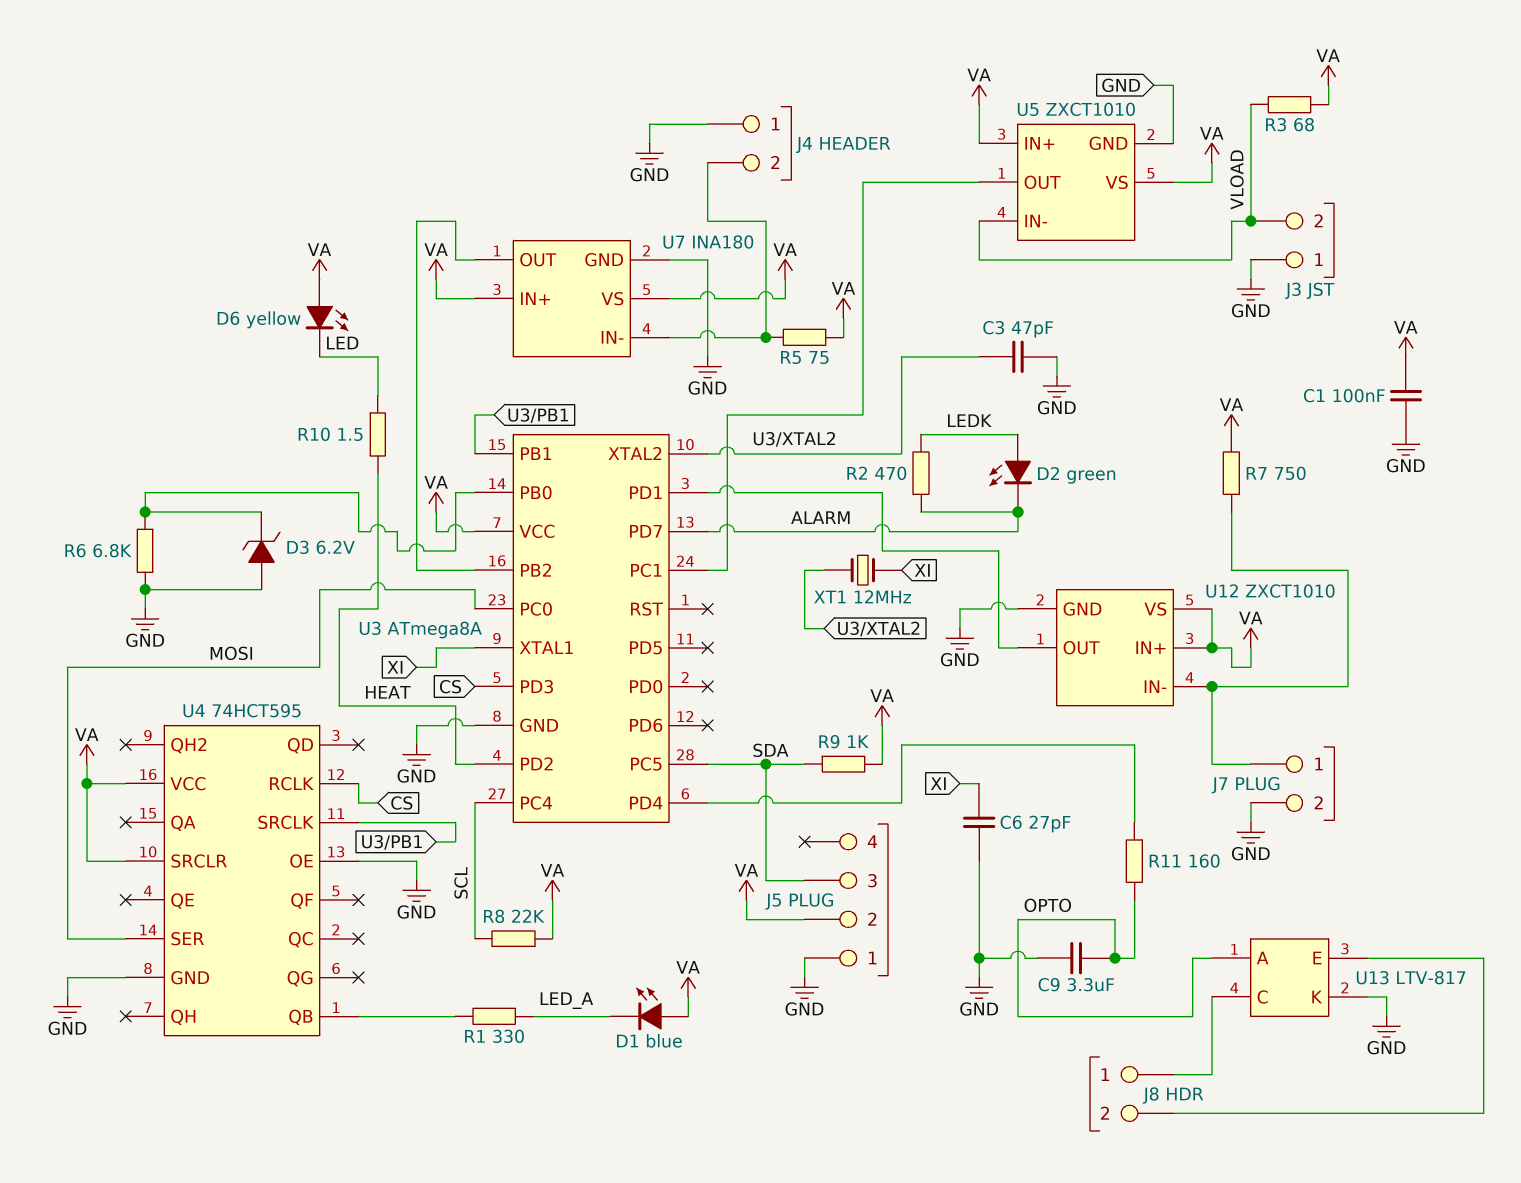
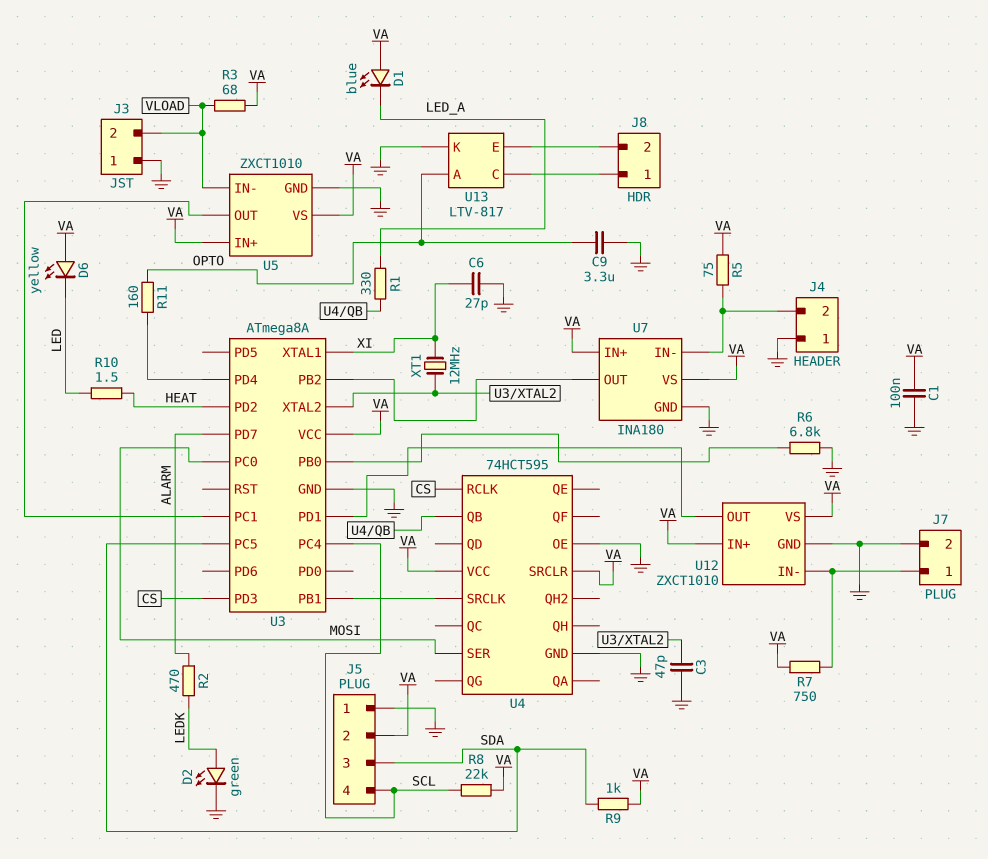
D2: LED green (A LEDK, K ALARM) -> LED green (A LEDK, K GND)
D3: zener 6.2V (A GND, K U3/PB0) -> none
J5 pin 4: none -> SCL

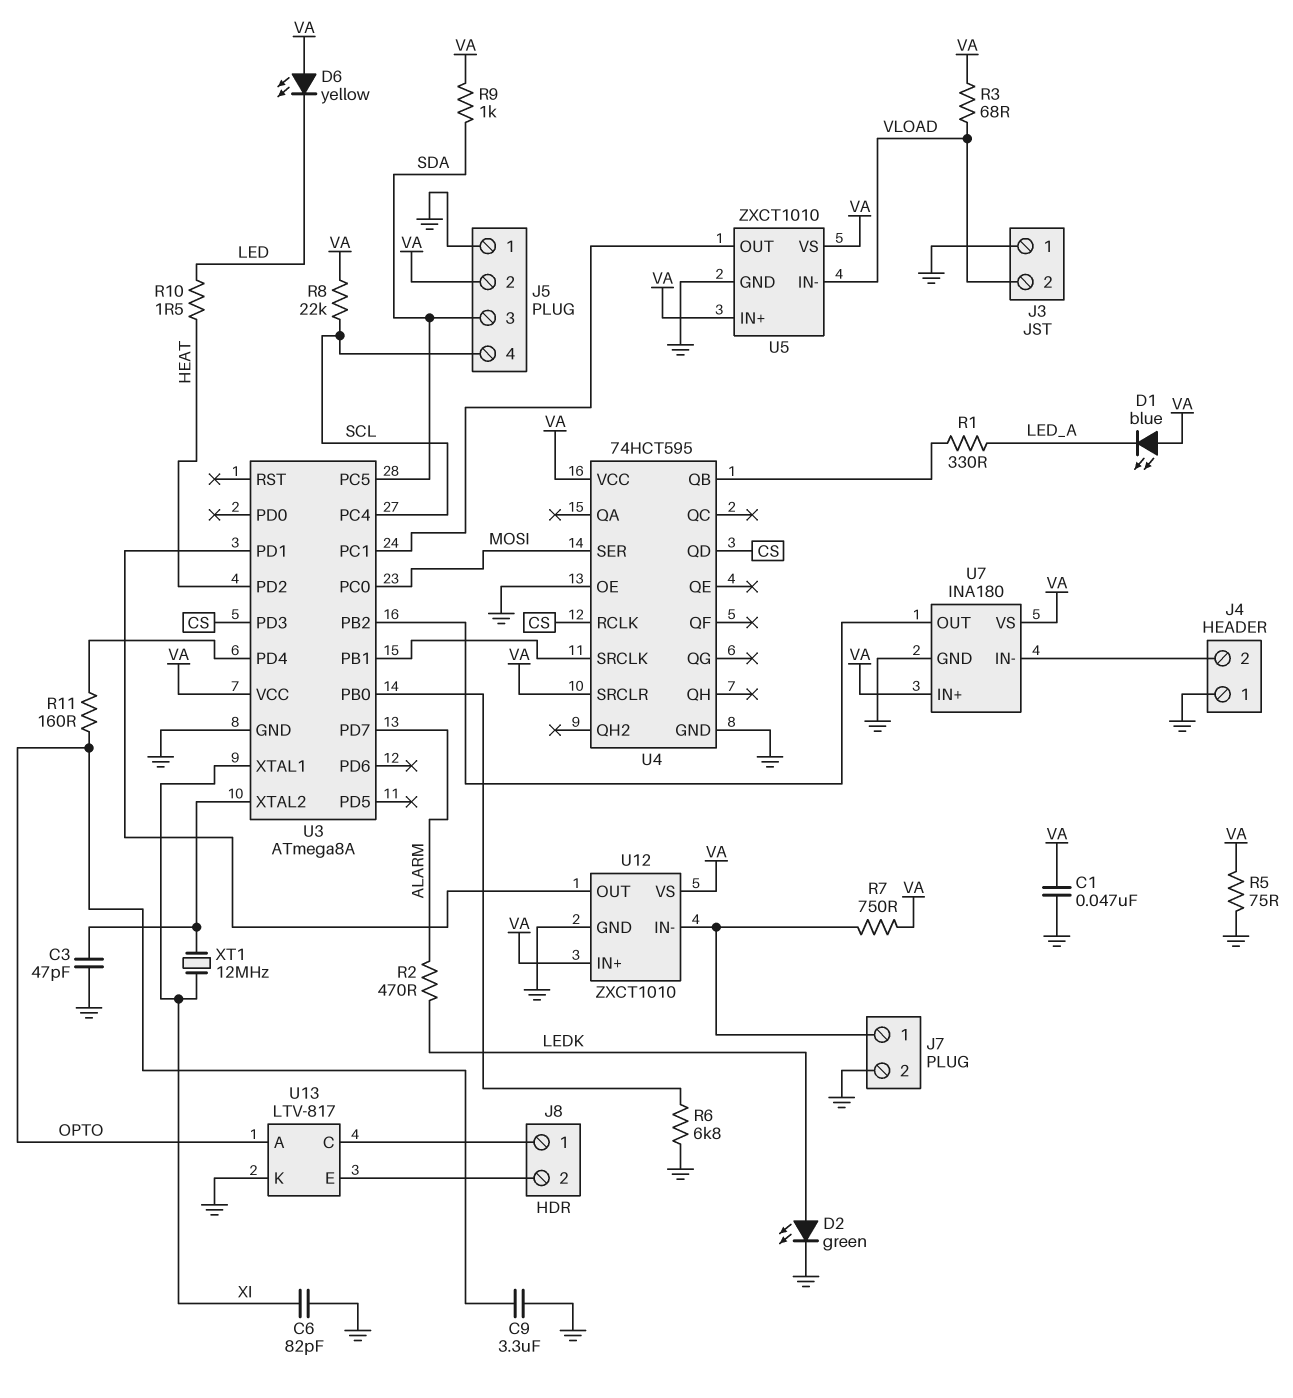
C1: 100nF (GND, VA) -> 47nF (GND, VA)
C6: 27pF (GND, XI) -> 82pF (GND, XI)
R5: 75 (J4/2, VA) -> 75 (GND, VA)
U4 pin QD: none -> CS

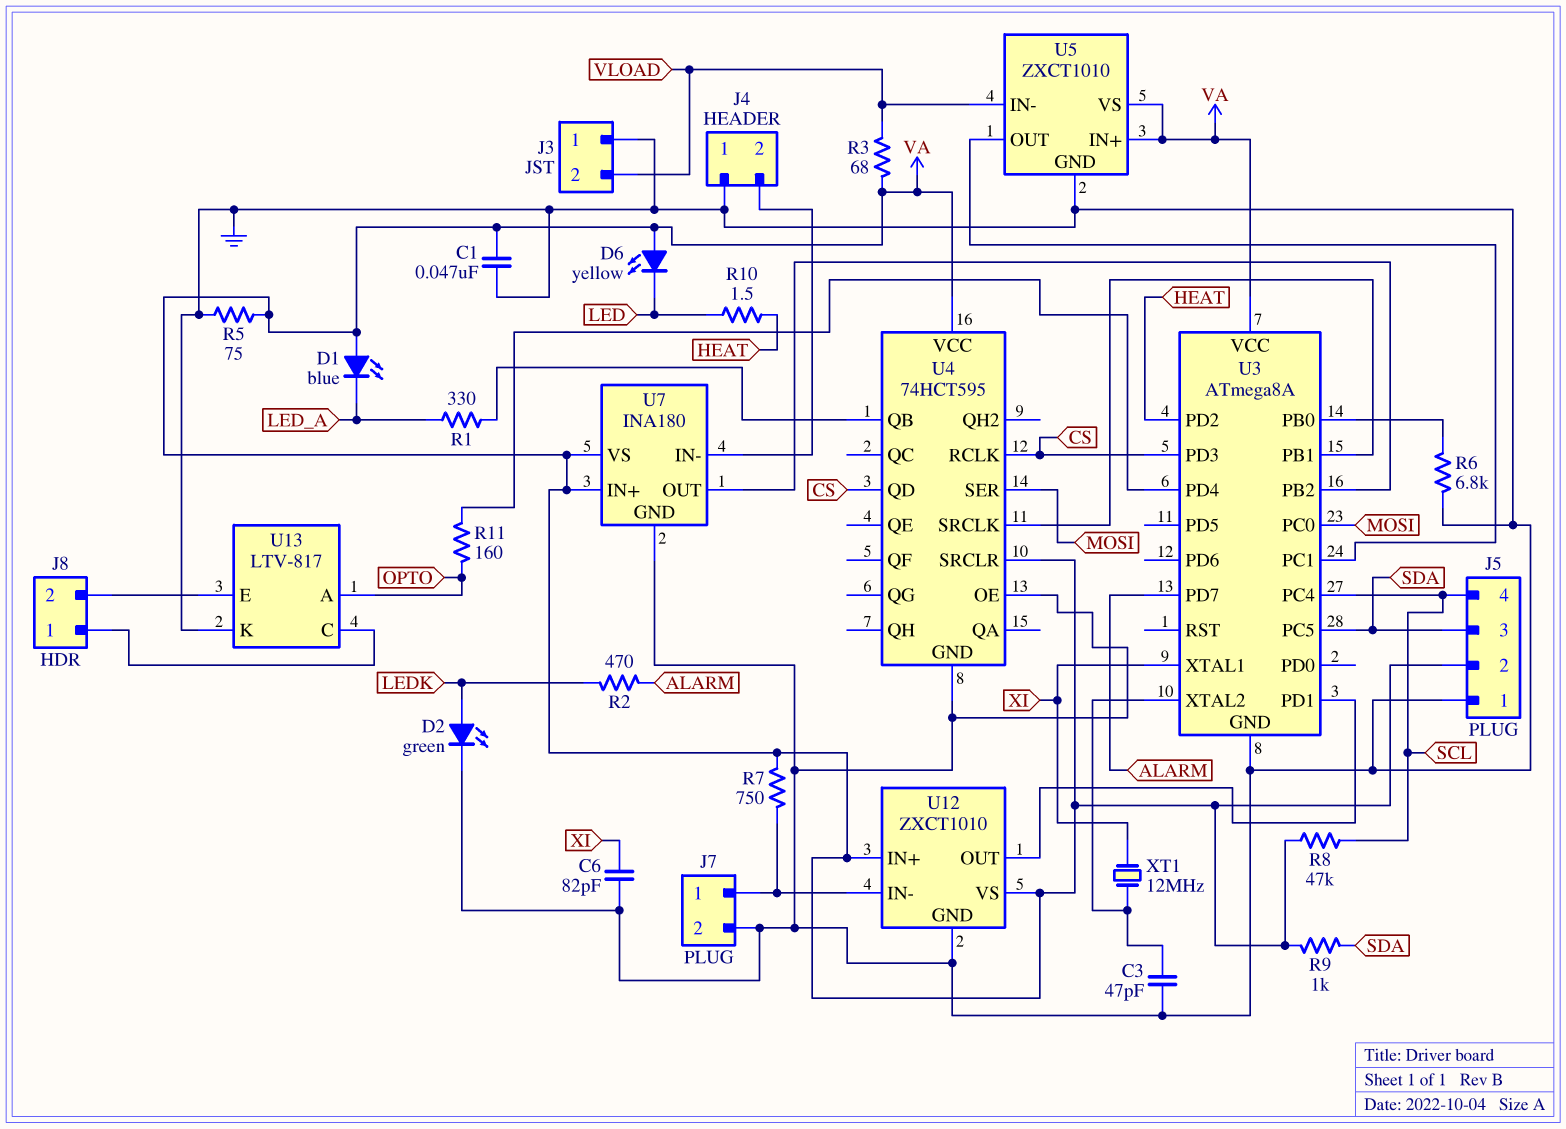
C9: 3.3uF (GND, OPTO) -> none
R8: 22k (SCL, VA) -> 47k (SCL, VA)

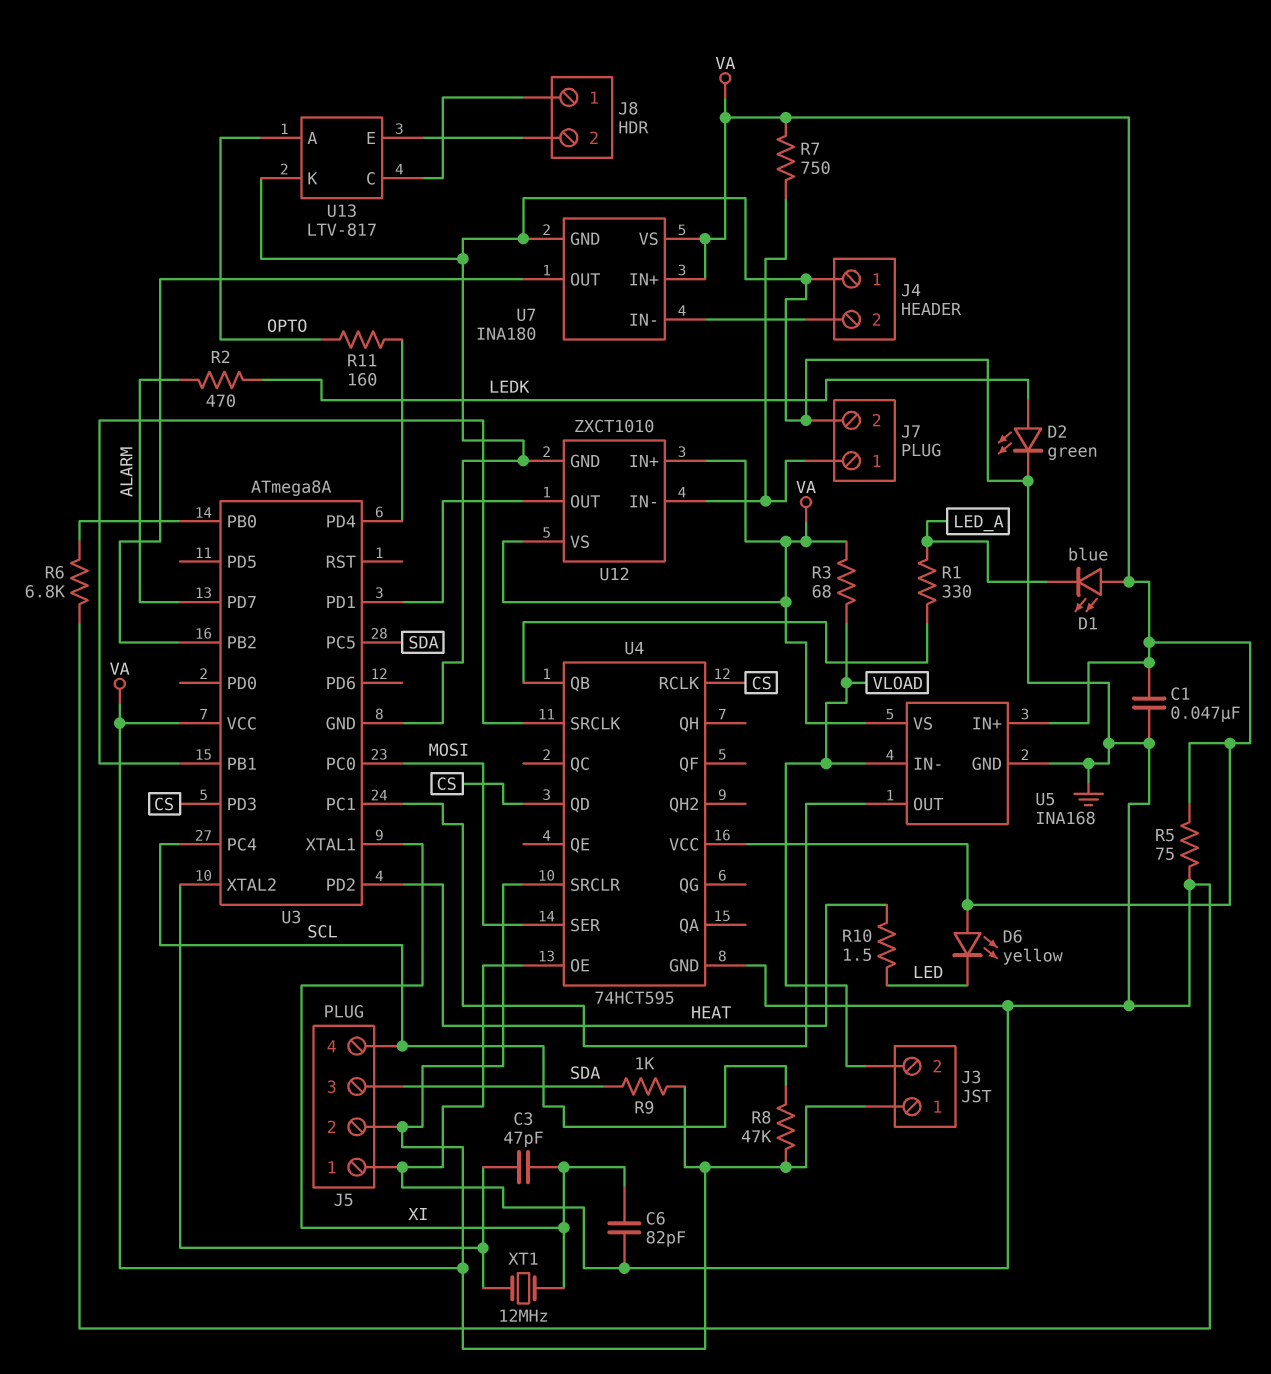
C3: 47pF (GND, U3/XTAL2) -> 47pF (U3/XTAL2, XI)
J3 pin 1: GND -> VA
U5: ZXCT1010 -> INA168

